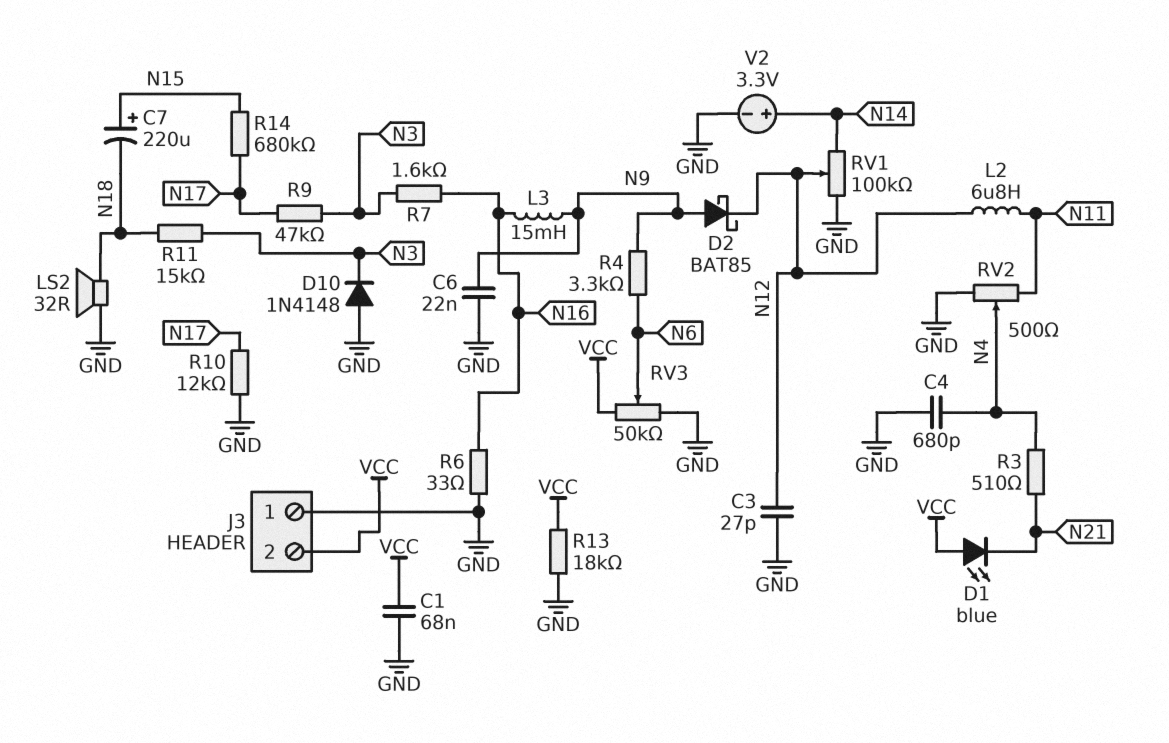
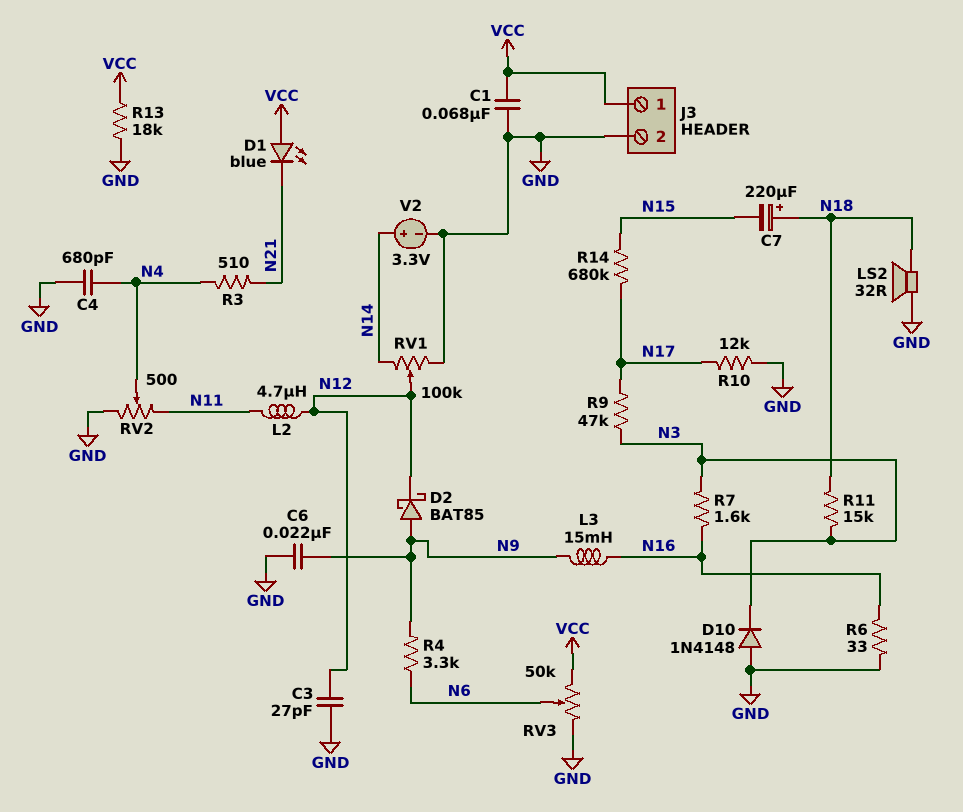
C7: 220uF (plus N15, minus N18) -> 220uF (plus N18, minus N15)
J3 pin 1: GND -> VCC
J3 pin 2: VCC -> GND
L2: 6.8uH (N11, N12) -> 4.7uH (N11, N12)

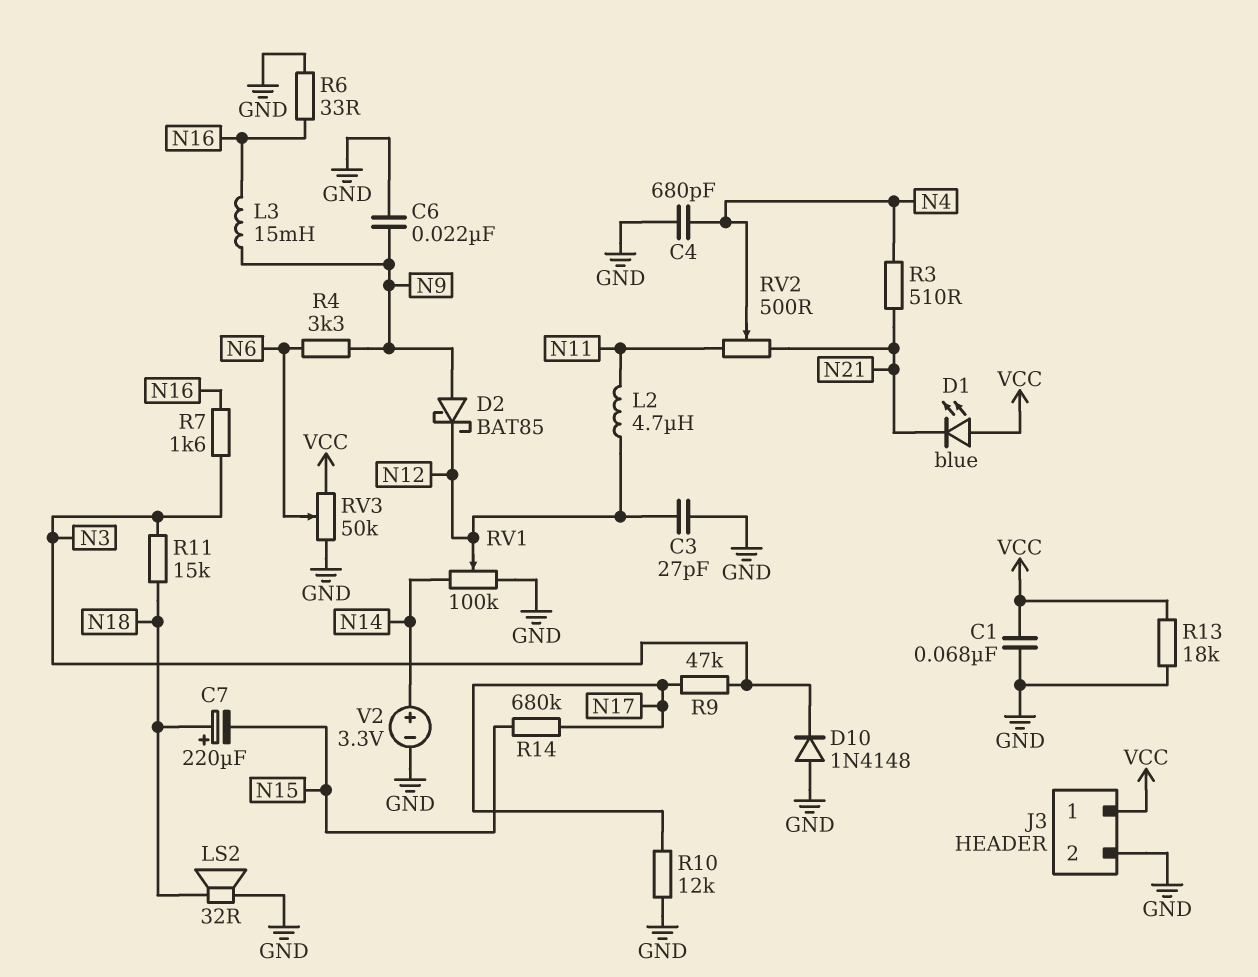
RV2: 500 (GND, N11, wiper N4) -> 500 (N11, N21, wiper N4)

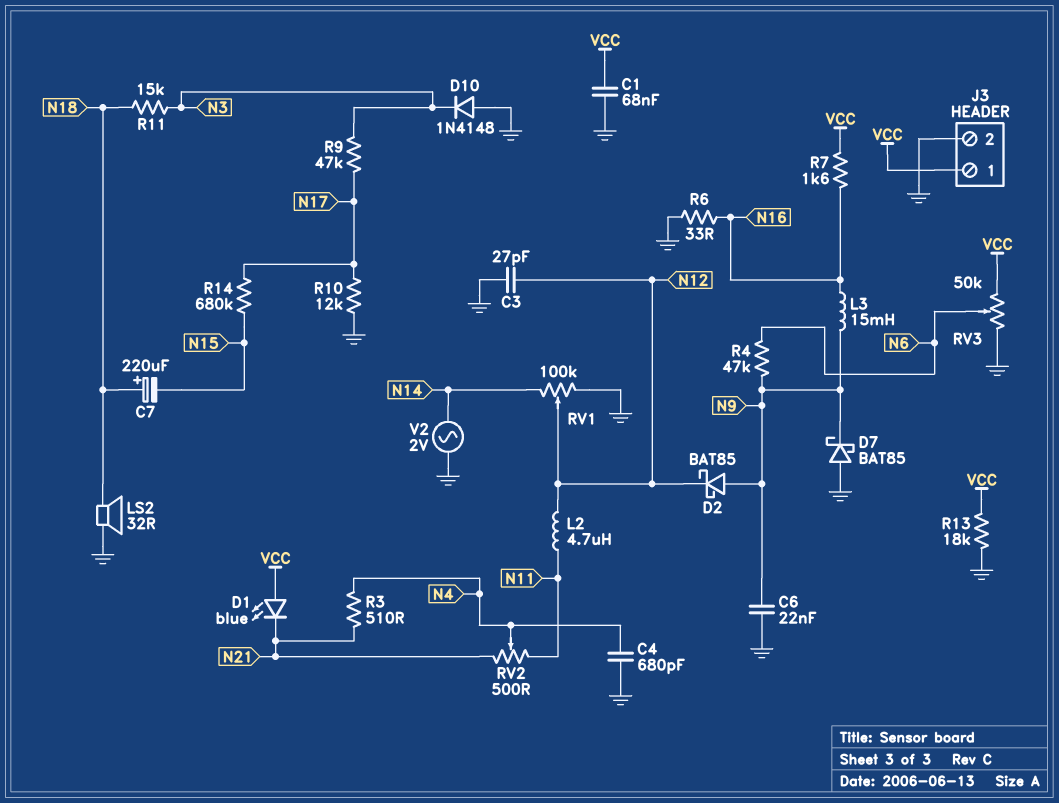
D7: none -> schottky BAT85 (A GND, K N9)
R4: 3.3k (N6, N9) -> 47k (N6, N9)
R7: 1.6k (N3, N16) -> 1.6k (N16, VCC)
V2: 3.3V (plus N14, minus GND) -> AC 2V (GND, N14)

